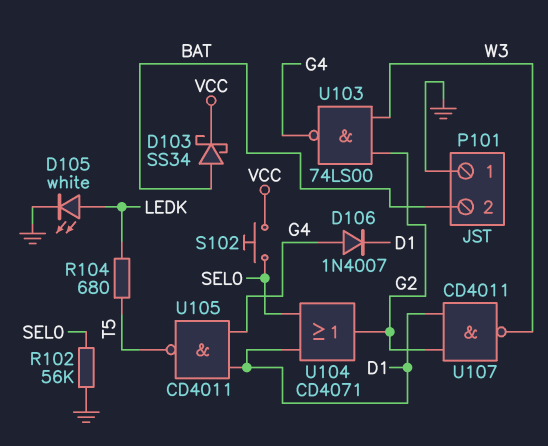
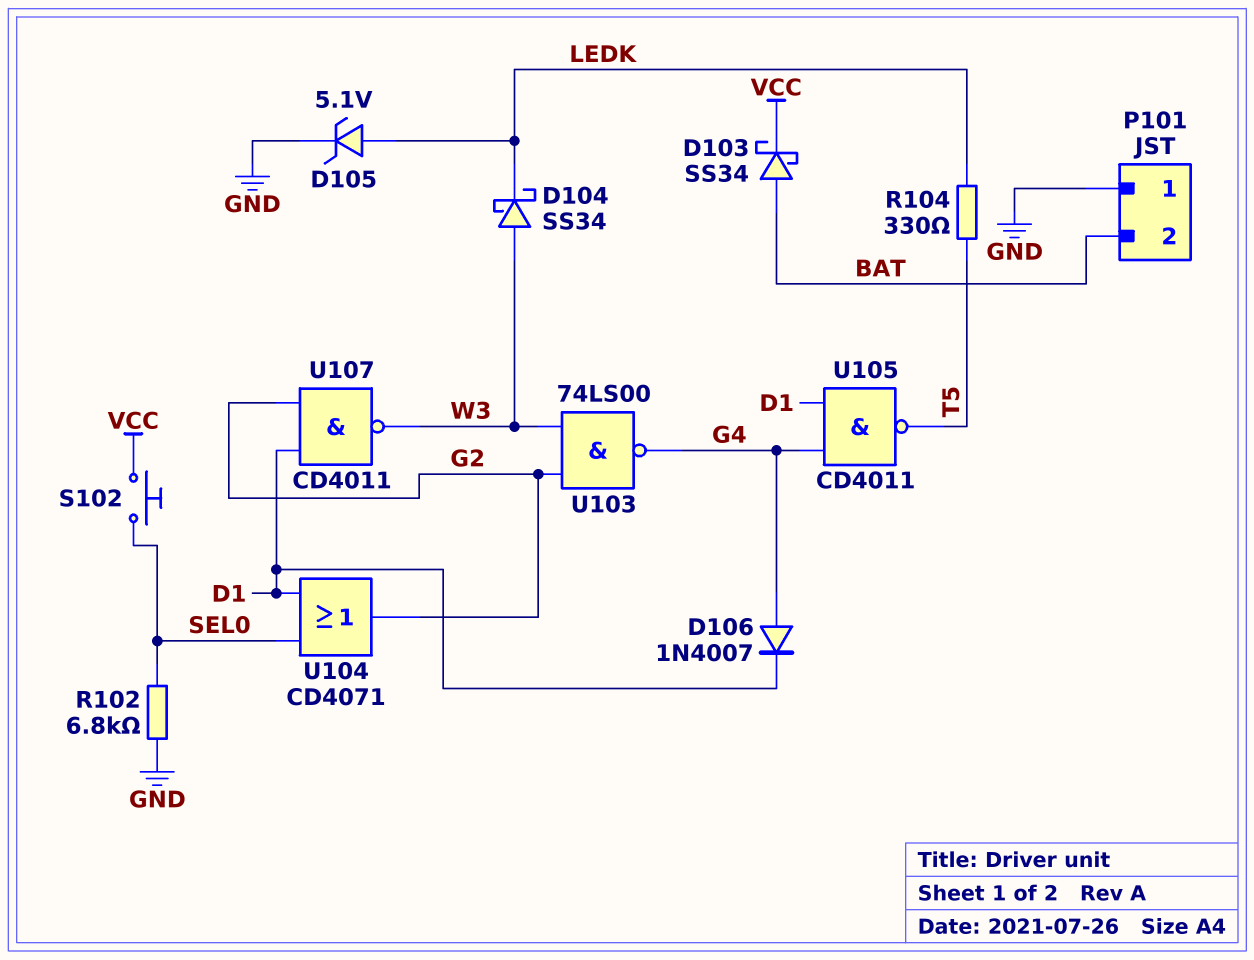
D104: none -> schottky SS34 (A W3, K LEDK)
D105: LED white (A LEDK, K GND) -> zener 5.1V (A LEDK, K GND)
R102: 56k (GND, SEL0) -> 6.8k (GND, SEL0)
R104: 680 (LEDK, T5) -> 330 (LEDK, T5)

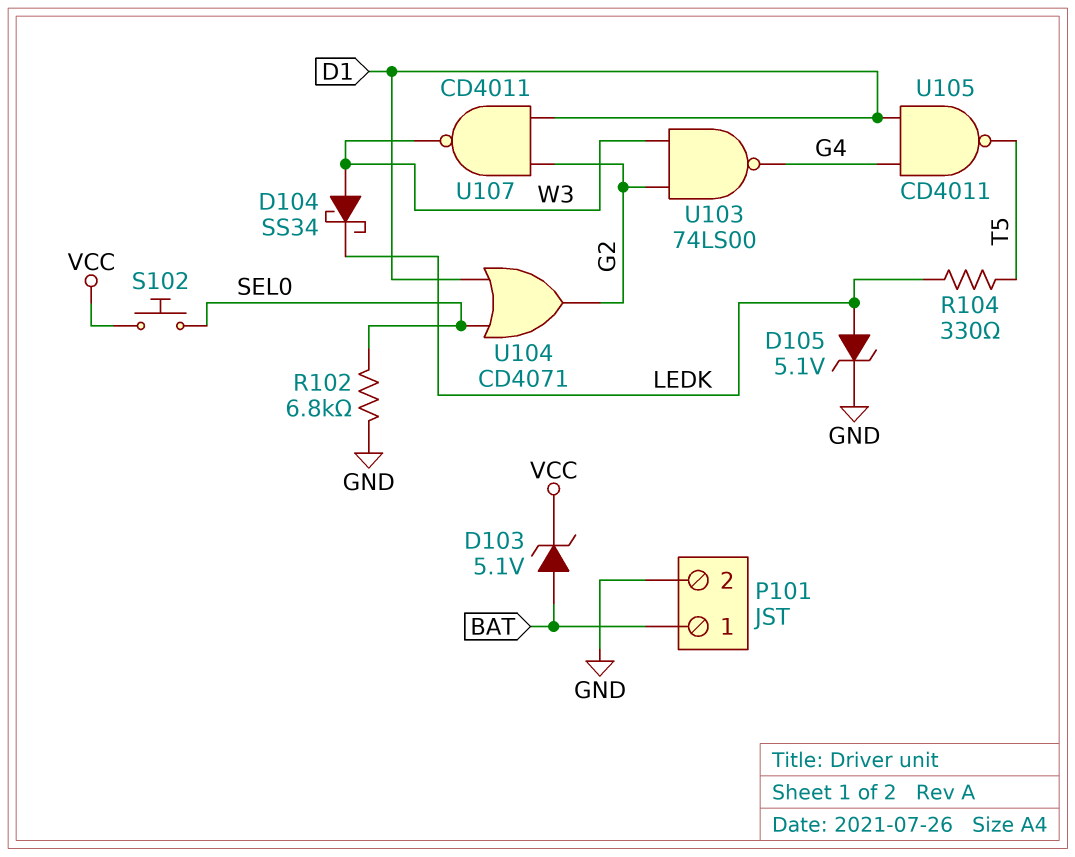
D103: schottky SS34 (A BAT, K VCC) -> zener 5.1V (A BAT, K VCC)
D106: diode 1N4007 (A G4, K D1) -> none
P101 pin 1: GND -> BAT
P101 pin 2: BAT -> GND

